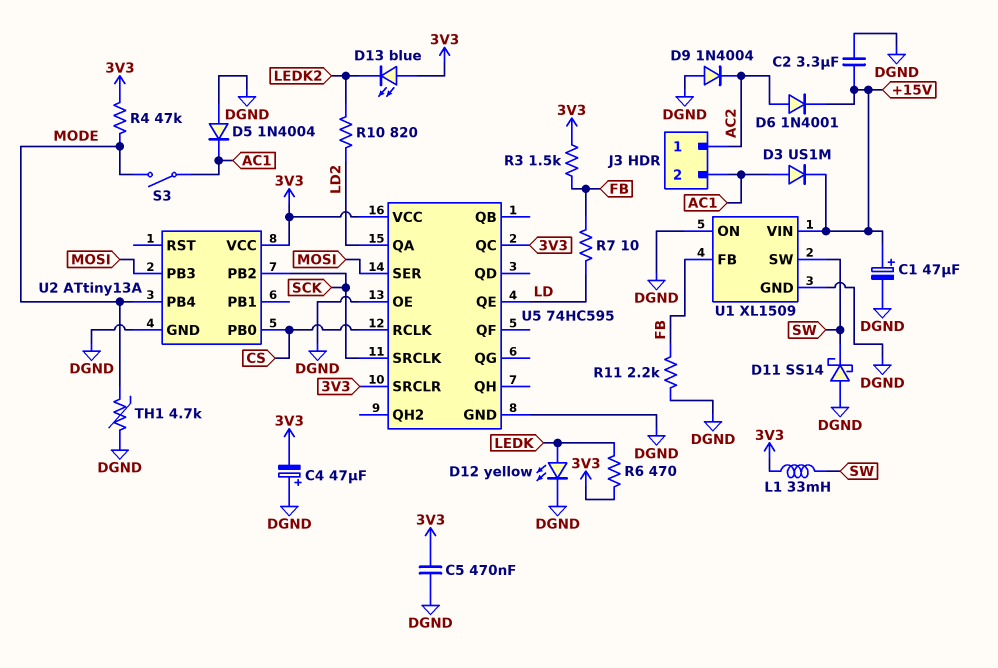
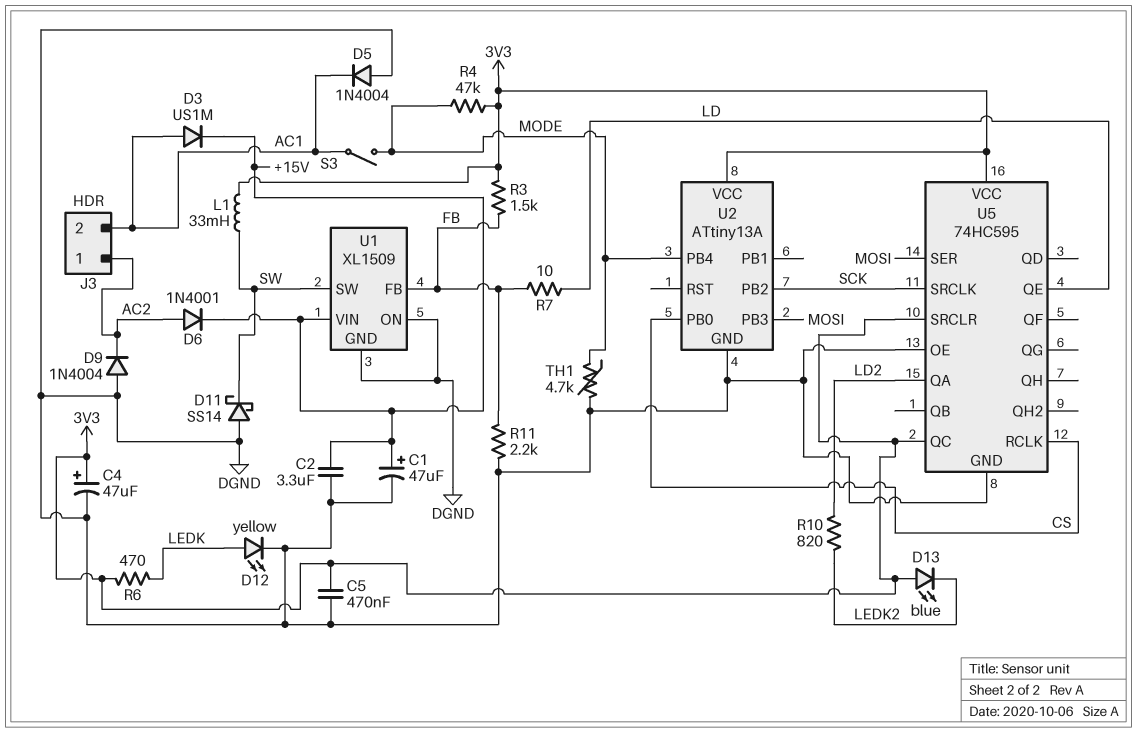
C4: 47uF (plus DGND, minus 3V3) -> 47uF (plus 3V3, minus DGND)

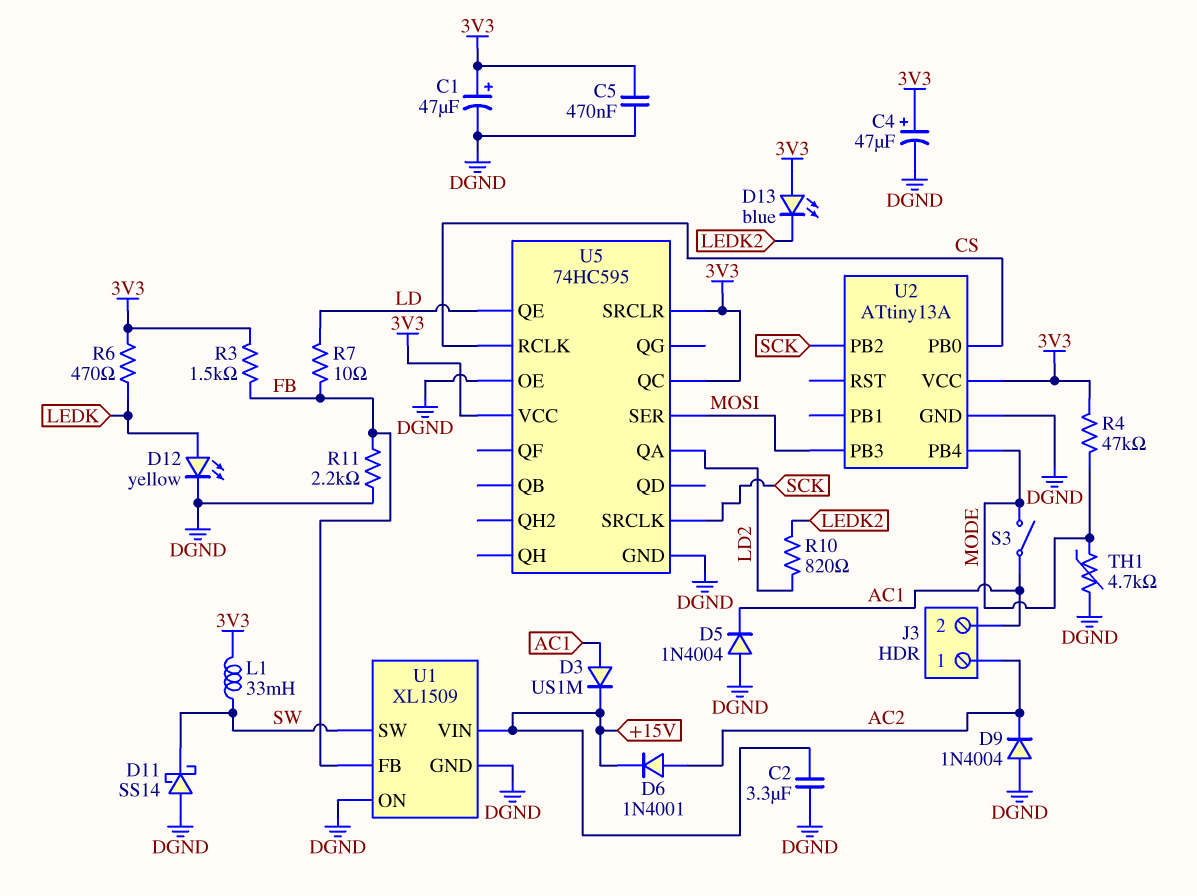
C1: 47uF (plus +15V, minus DGND) -> 47uF (plus 3V3, minus DGND)

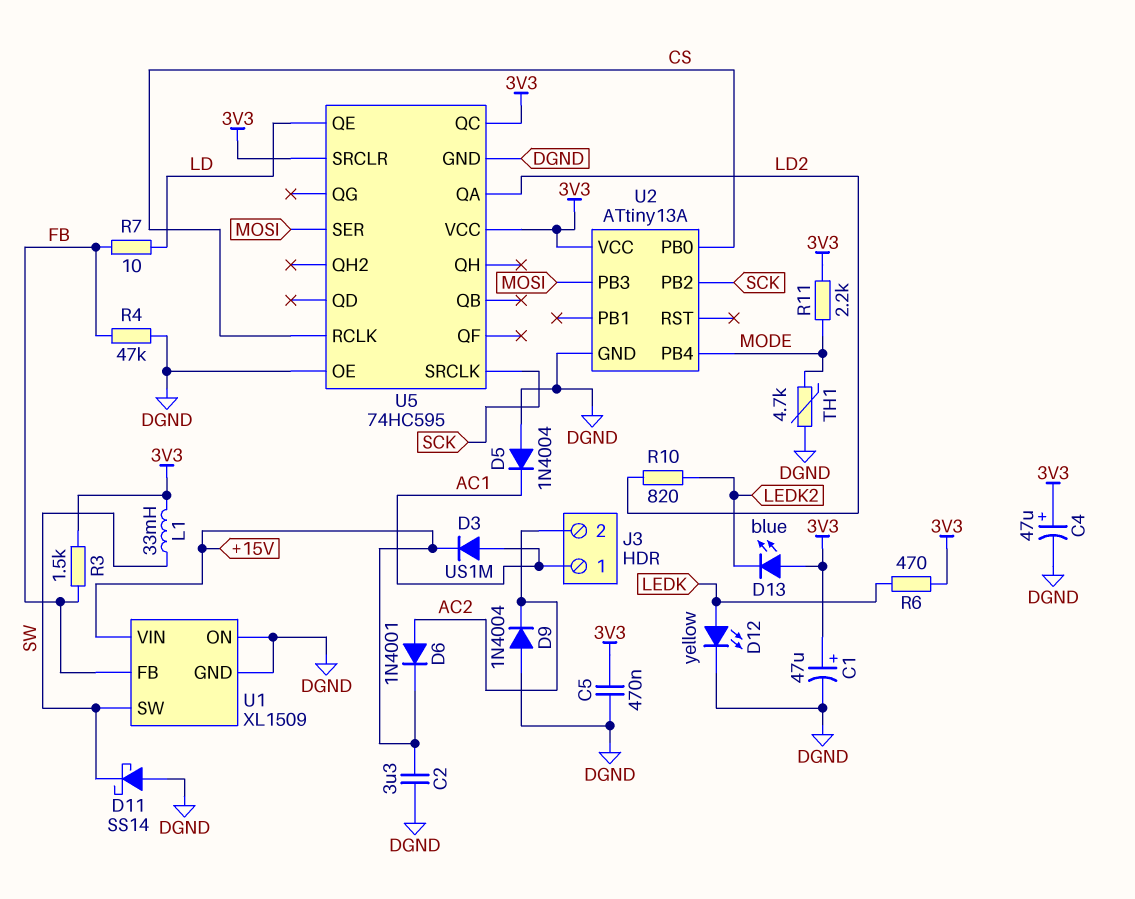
J3 pin 1: AC2 -> AC1
J3 pin 2: AC1 -> AC2
R4: 47k (3V3, MODE) -> 47k (DGND, FB)
R11: 2.2k (DGND, FB) -> 2.2k (3V3, MODE)
S3: switch (AC1, MODE) -> none

